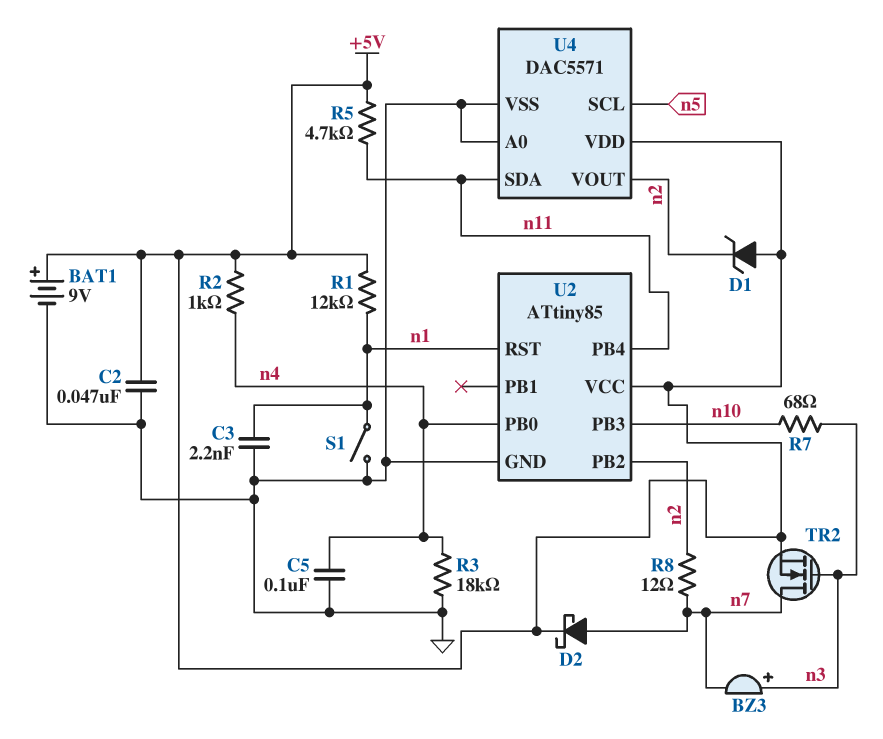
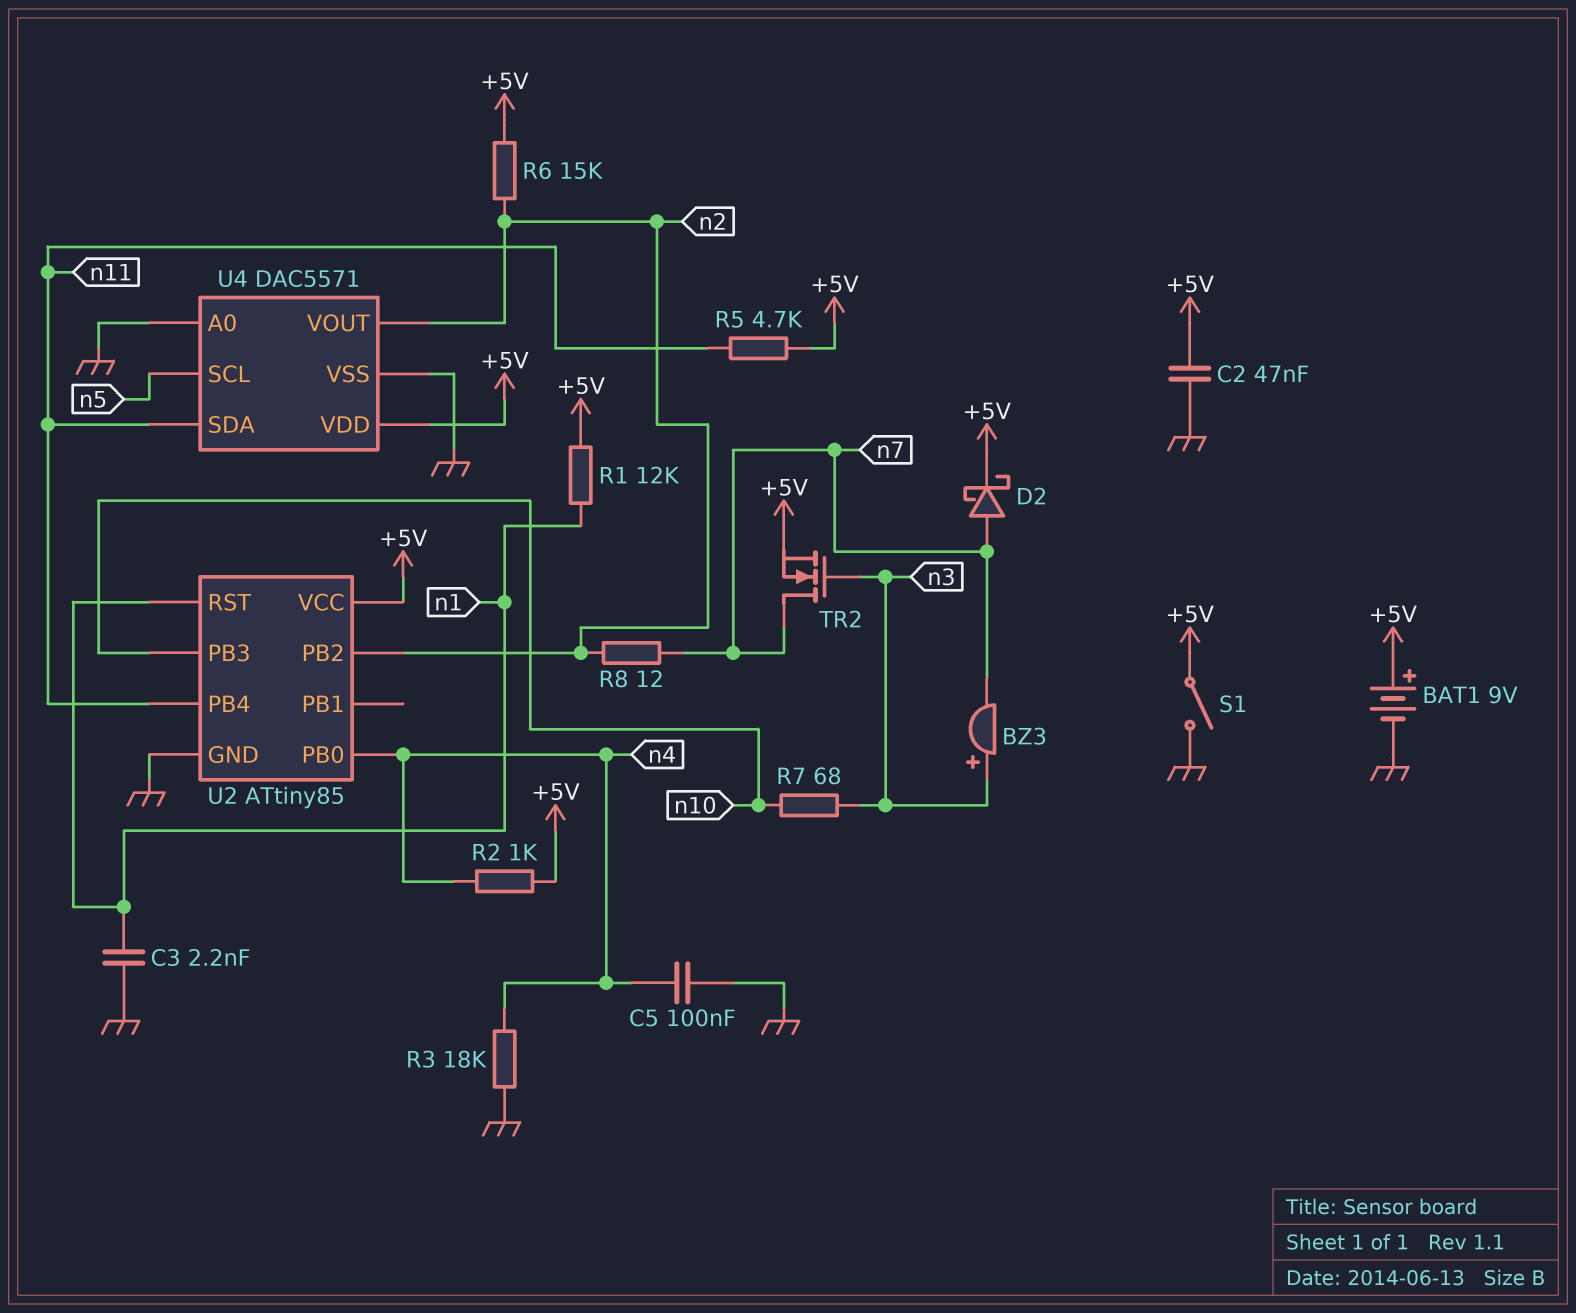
D1: zener (A +5V, K n2) -> none
R6: none -> 15k (+5V, n2)
S1: switch (GND, n1) -> switch (+5V, GND)

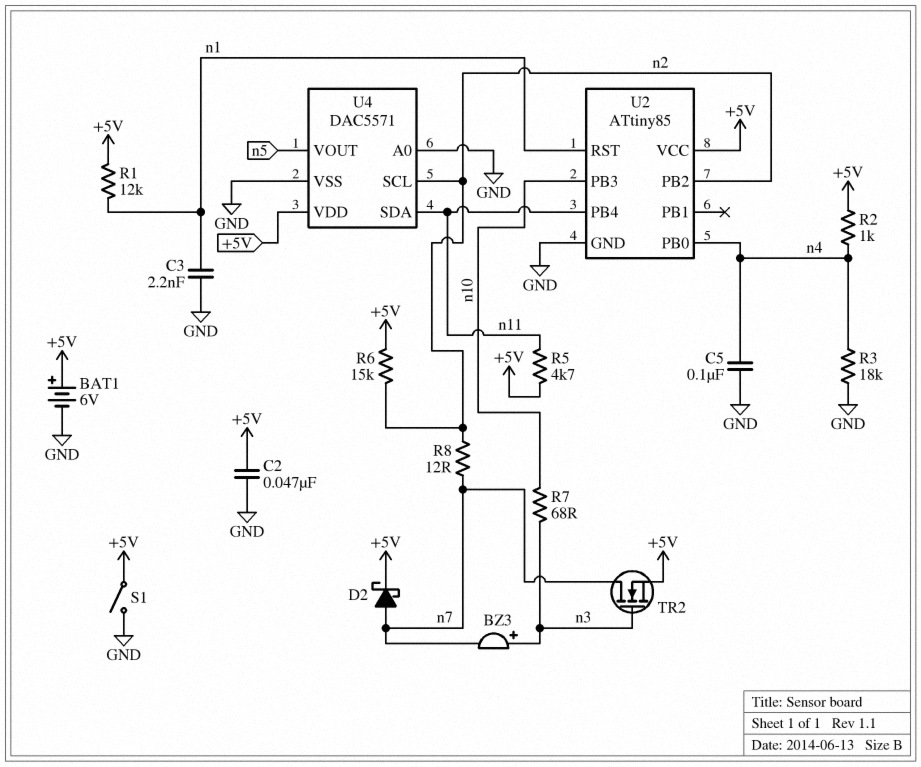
BAT1: 9V (plus +5V, minus GND) -> 6V (plus +5V, minus GND)
U4 pin SCL: n5 -> n2
U4 pin VOUT: n2 -> n5

